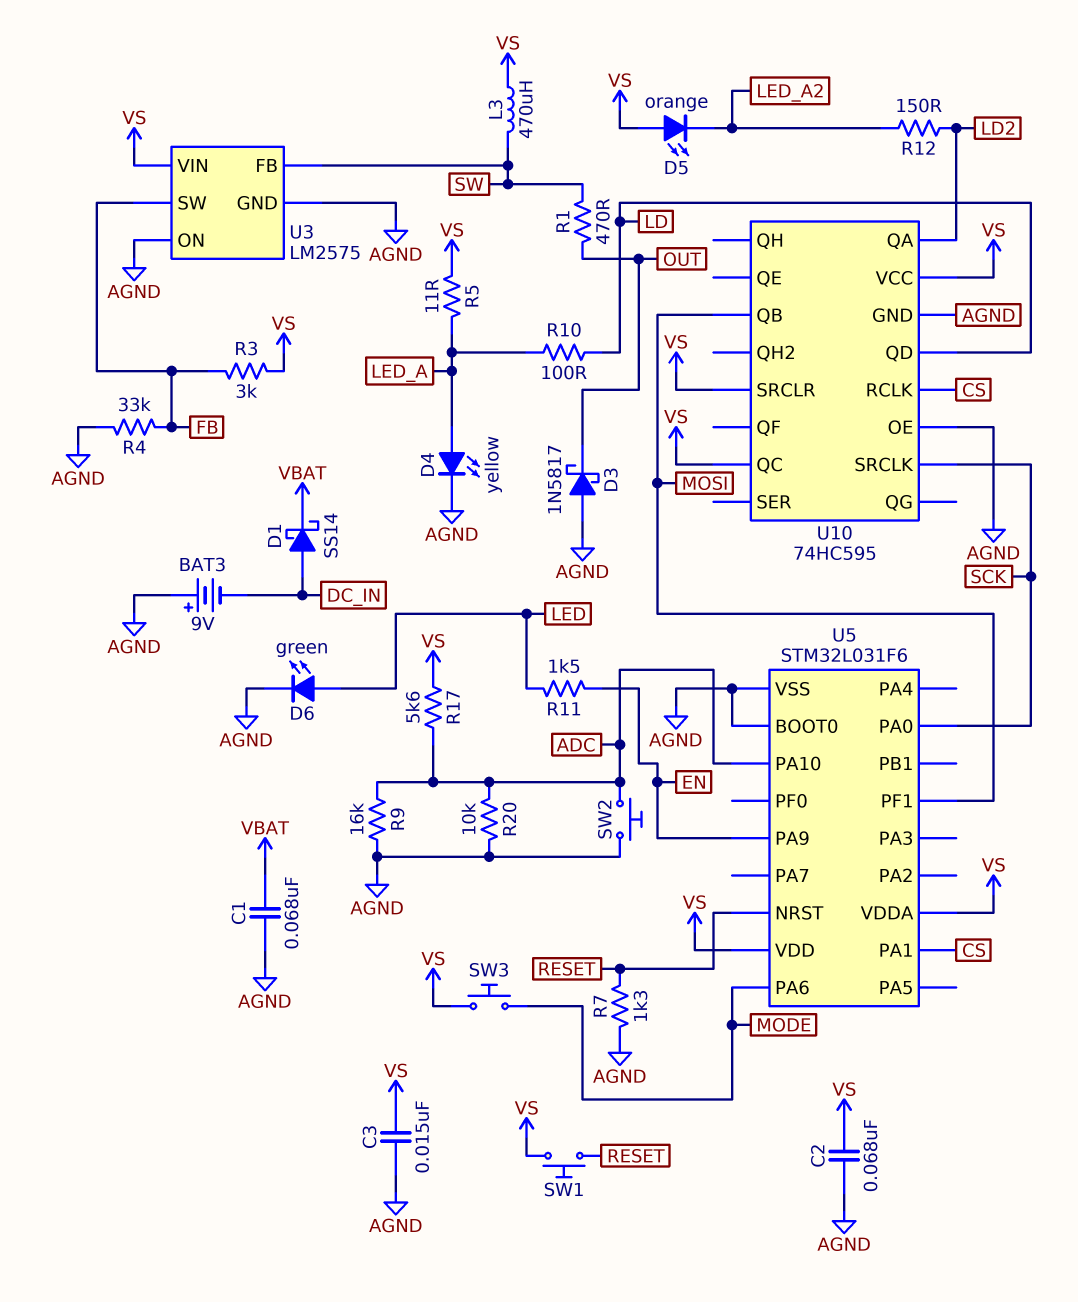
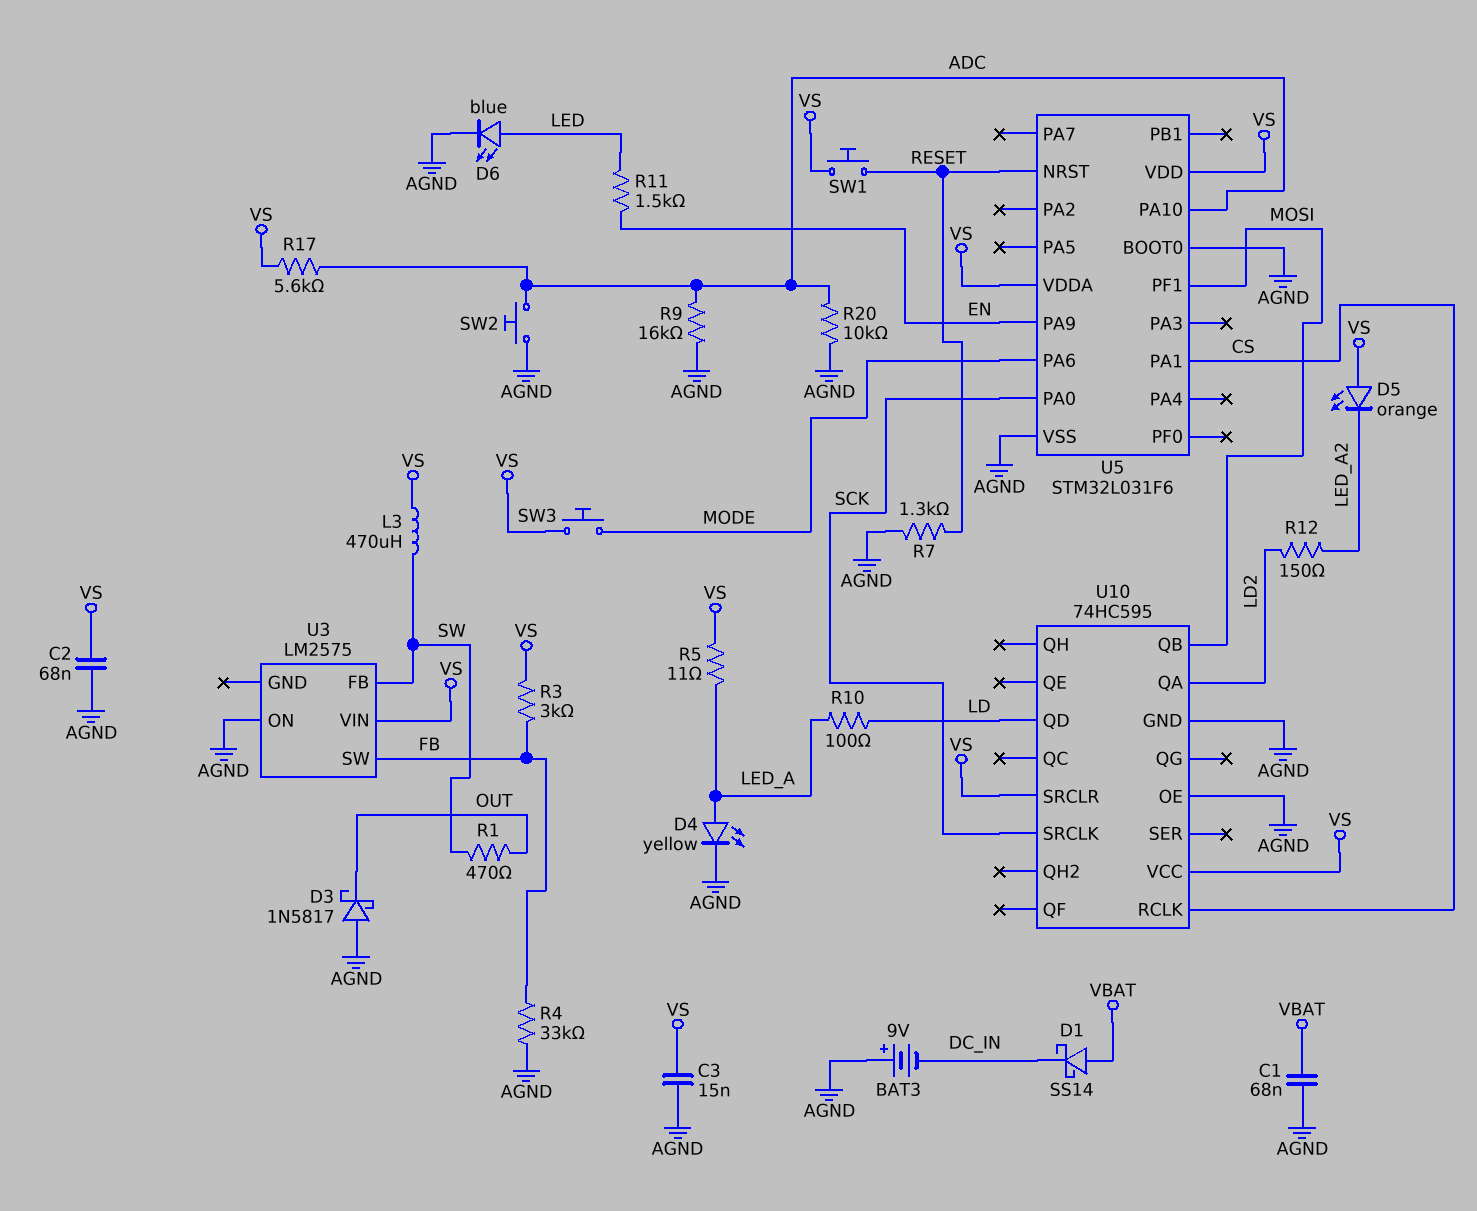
D1: schottky SS14 (A DC_IN, K VBAT) -> schottky SS14 (A VBAT, K DC_IN)
D6: LED green (A LED, K AGND) -> LED blue (A LED, K AGND)
U3 pin GND: AGND -> none
U10 pin QC: VS -> none

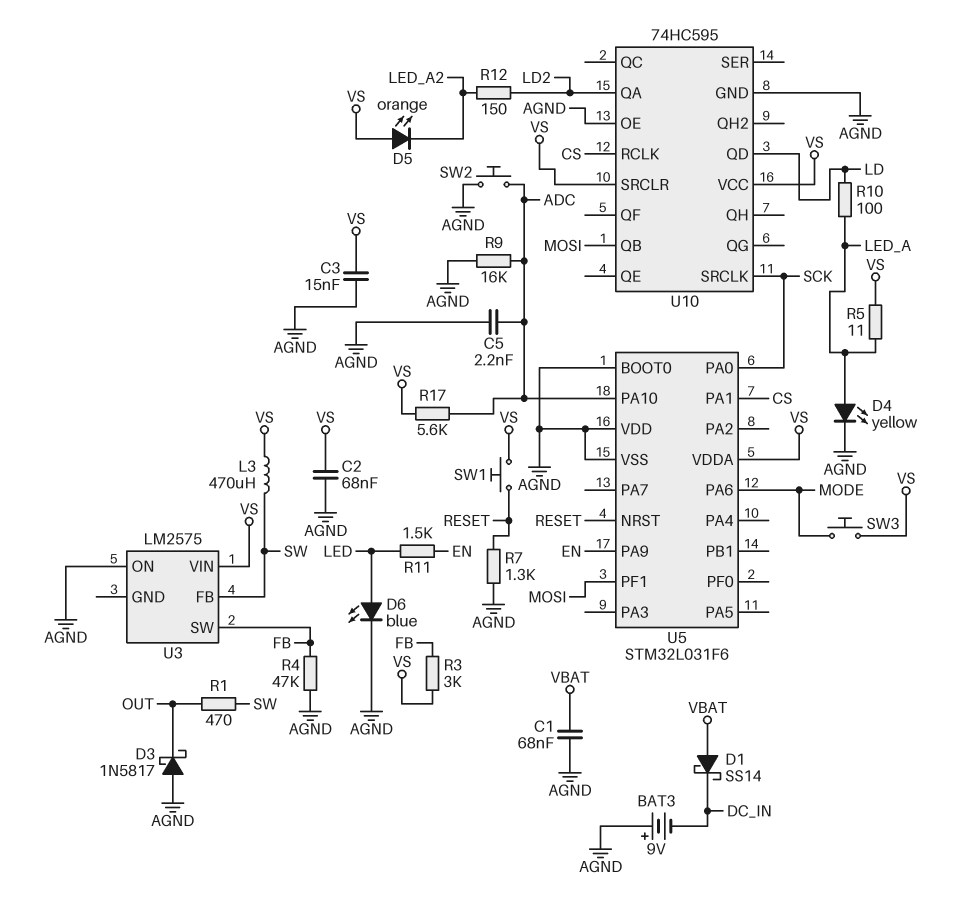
C5: none -> 2.2nF (ADC, AGND)
R4: 33k (AGND, FB) -> 47k (AGND, FB)
R20: 10k (ADC, AGND) -> none
U5 pin VDD: VS -> AGND

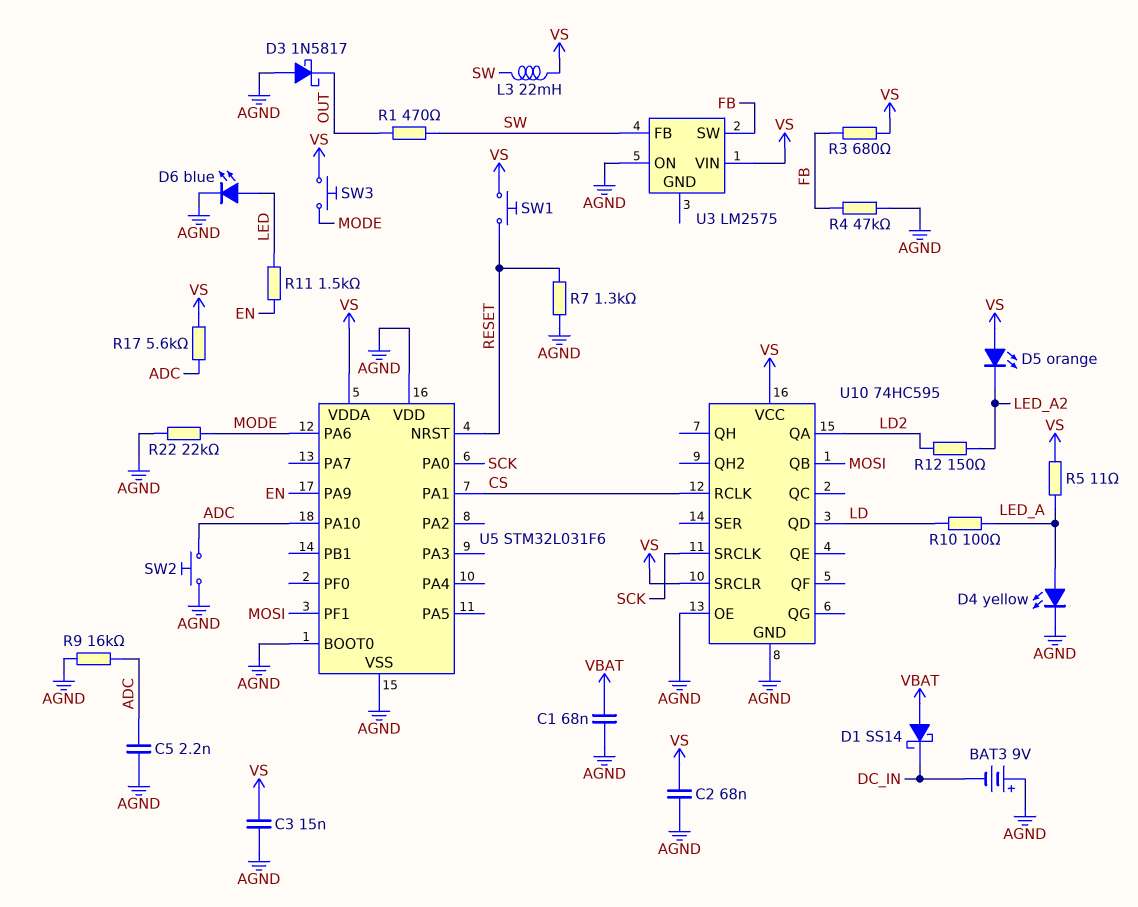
L3: 470uH (SW, VS) -> 22mH (SW, VS)
R3: 3k (FB, VS) -> 680 (FB, VS)
R22: none -> 22k (AGND, MODE)

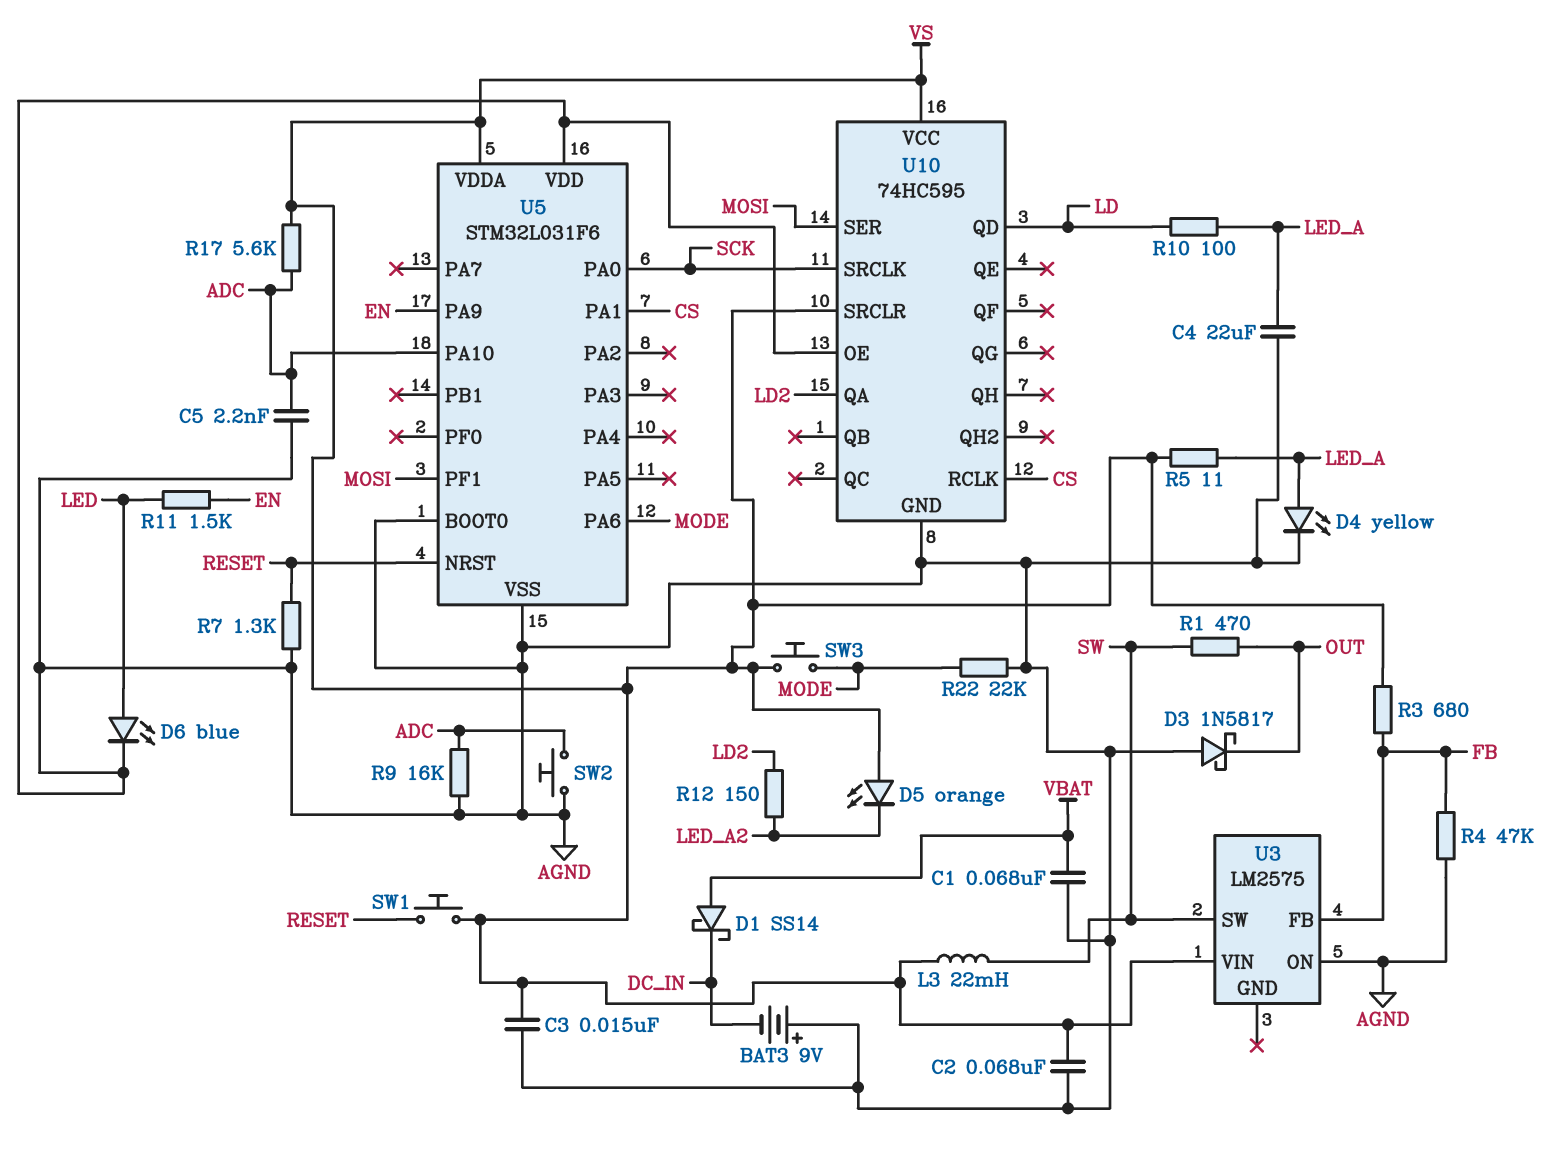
C4: none -> 22uF (AGND, LED_A)
U3 pin FB: SW -> FB
U3 pin SW: FB -> SW
U10 pin QB: MOSI -> none
U10 pin SER: none -> MOSI

